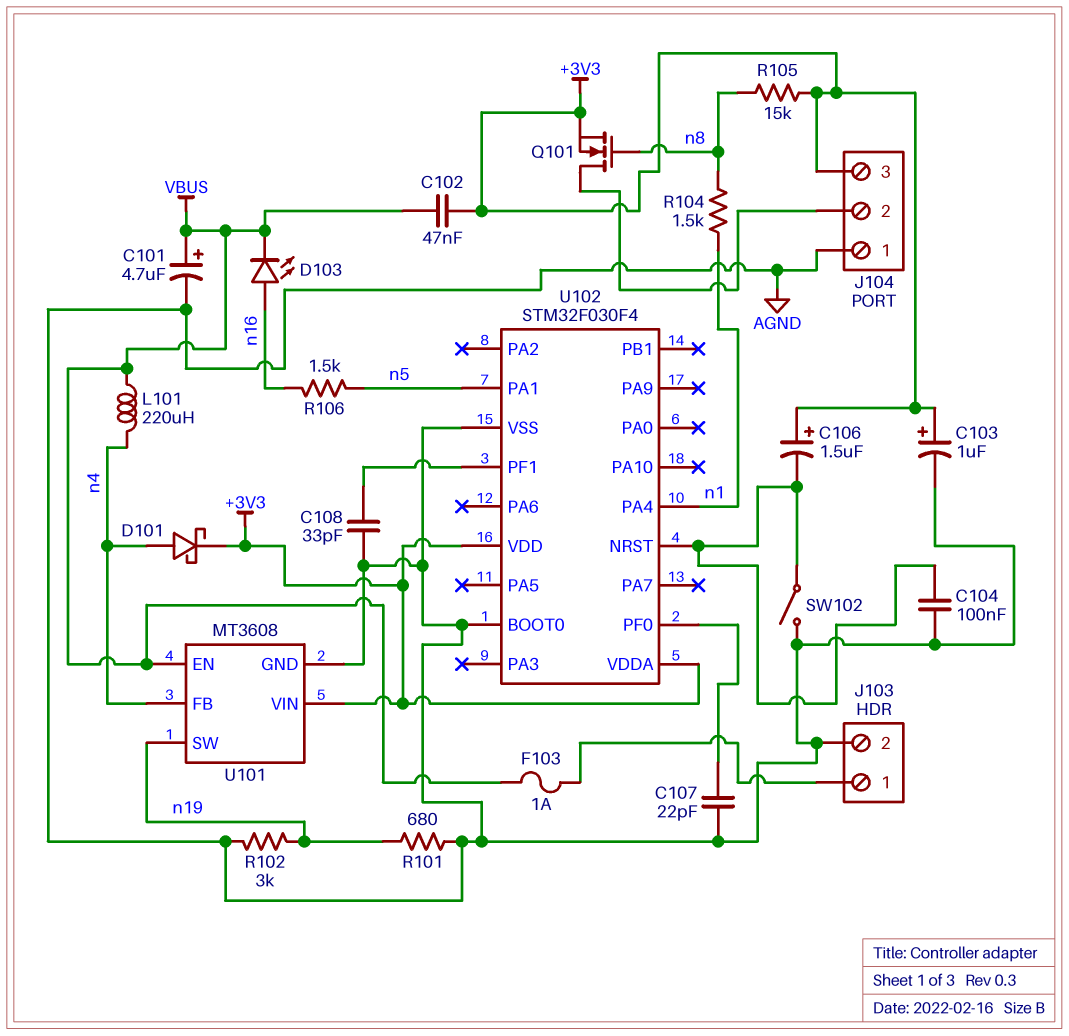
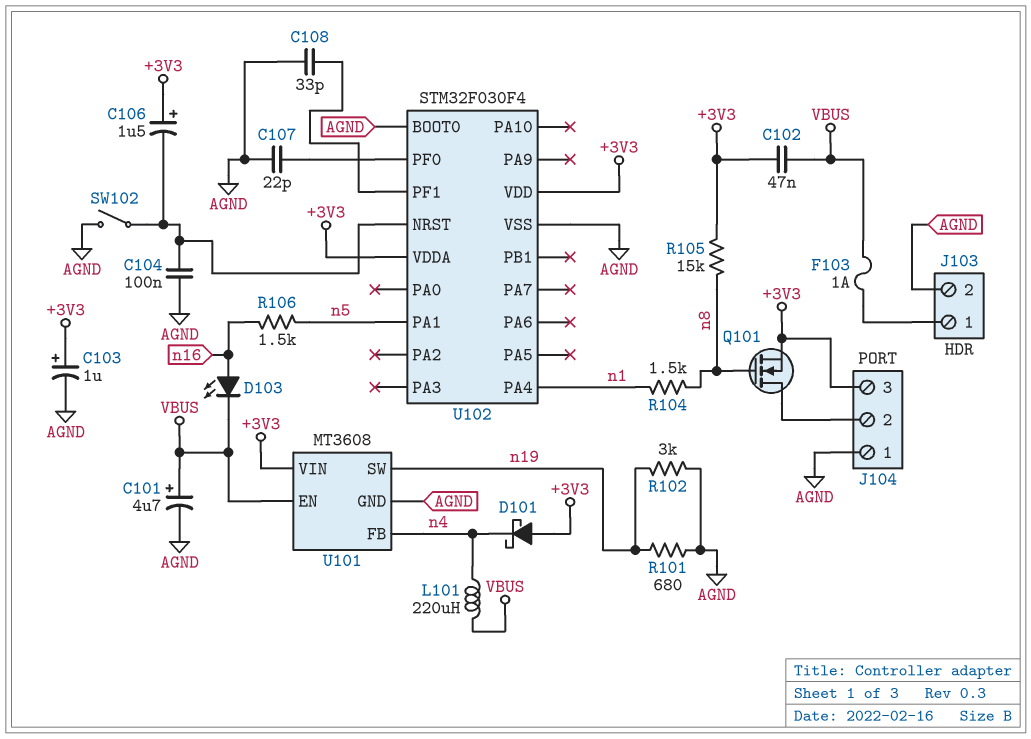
D101: schottky (A n4, K +3V3) -> schottky (A +3V3, K n4)

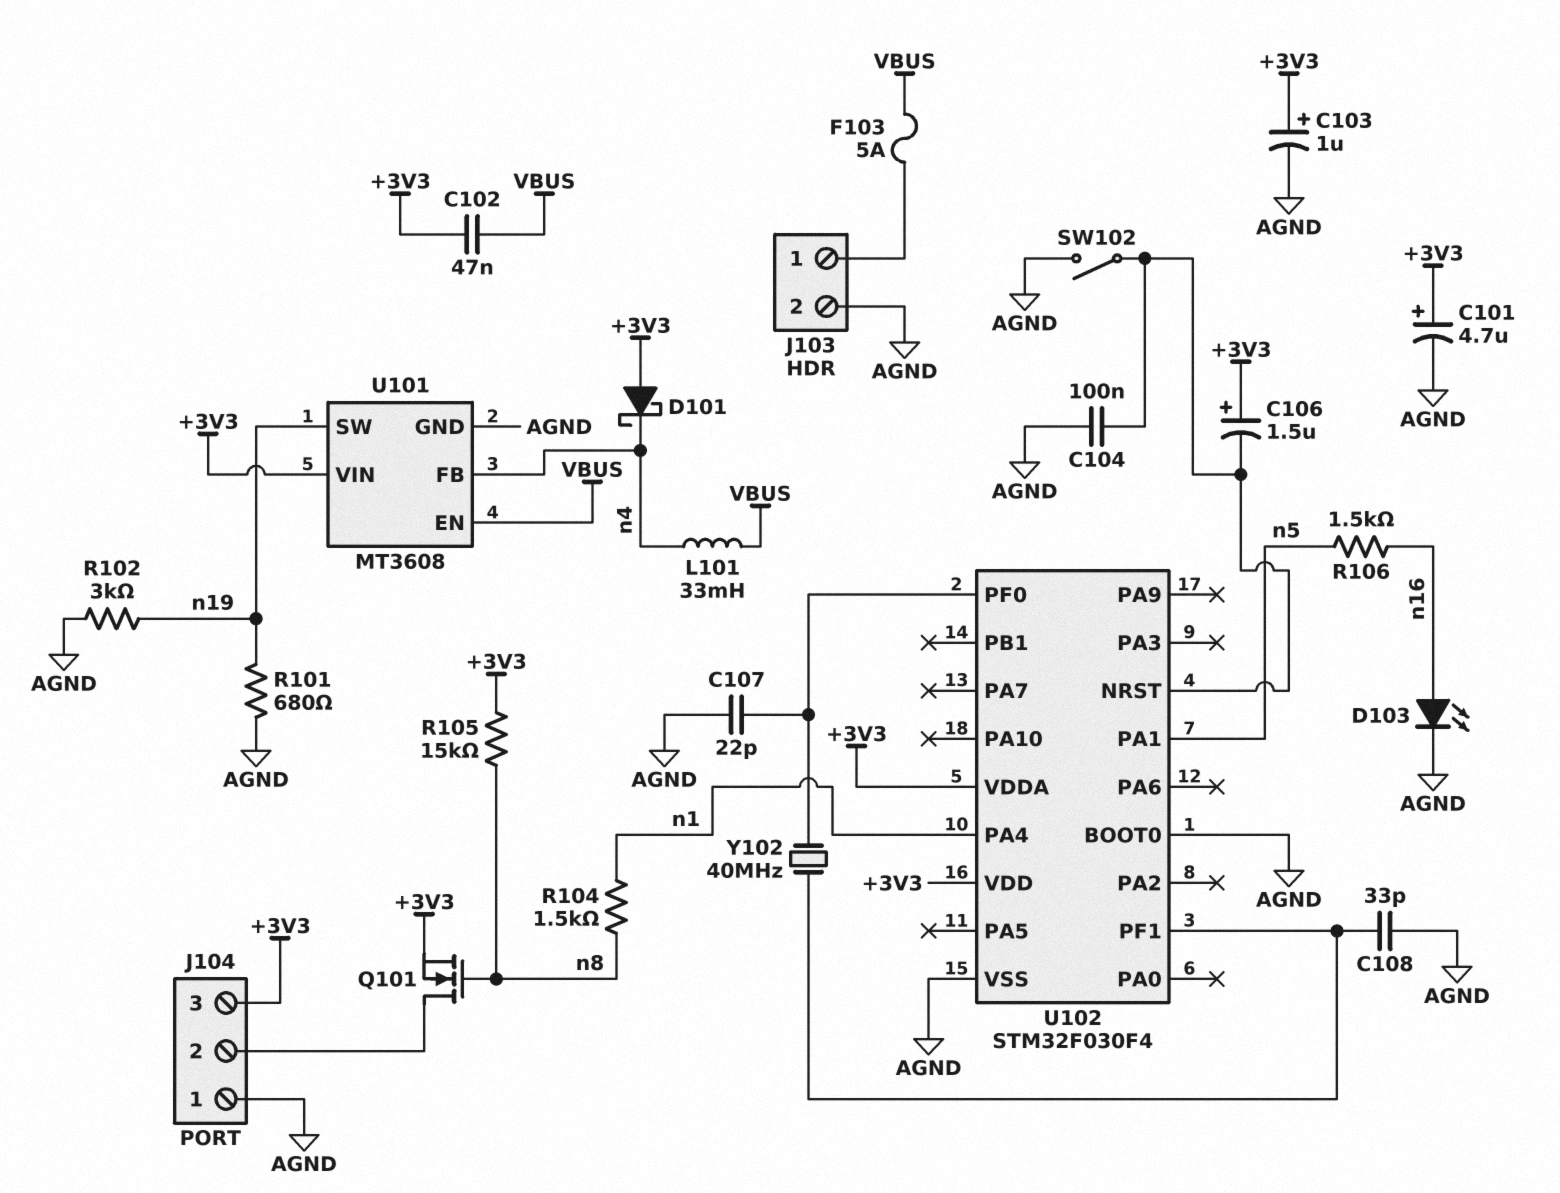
C101: 4.7uF (plus VBUS, minus AGND) -> 4.7uF (plus +3V3, minus AGND)
D103: LED (A n16, K VBUS) -> LED (A n16, K AGND)
F103: 1A (J103/1, VBUS) -> 5A (J103/1, VBUS)
L101: 220uH (VBUS, n4) -> 33mH (VBUS, n4)
Y102: none -> 40MHz (U102/PF0, U102/PF1)

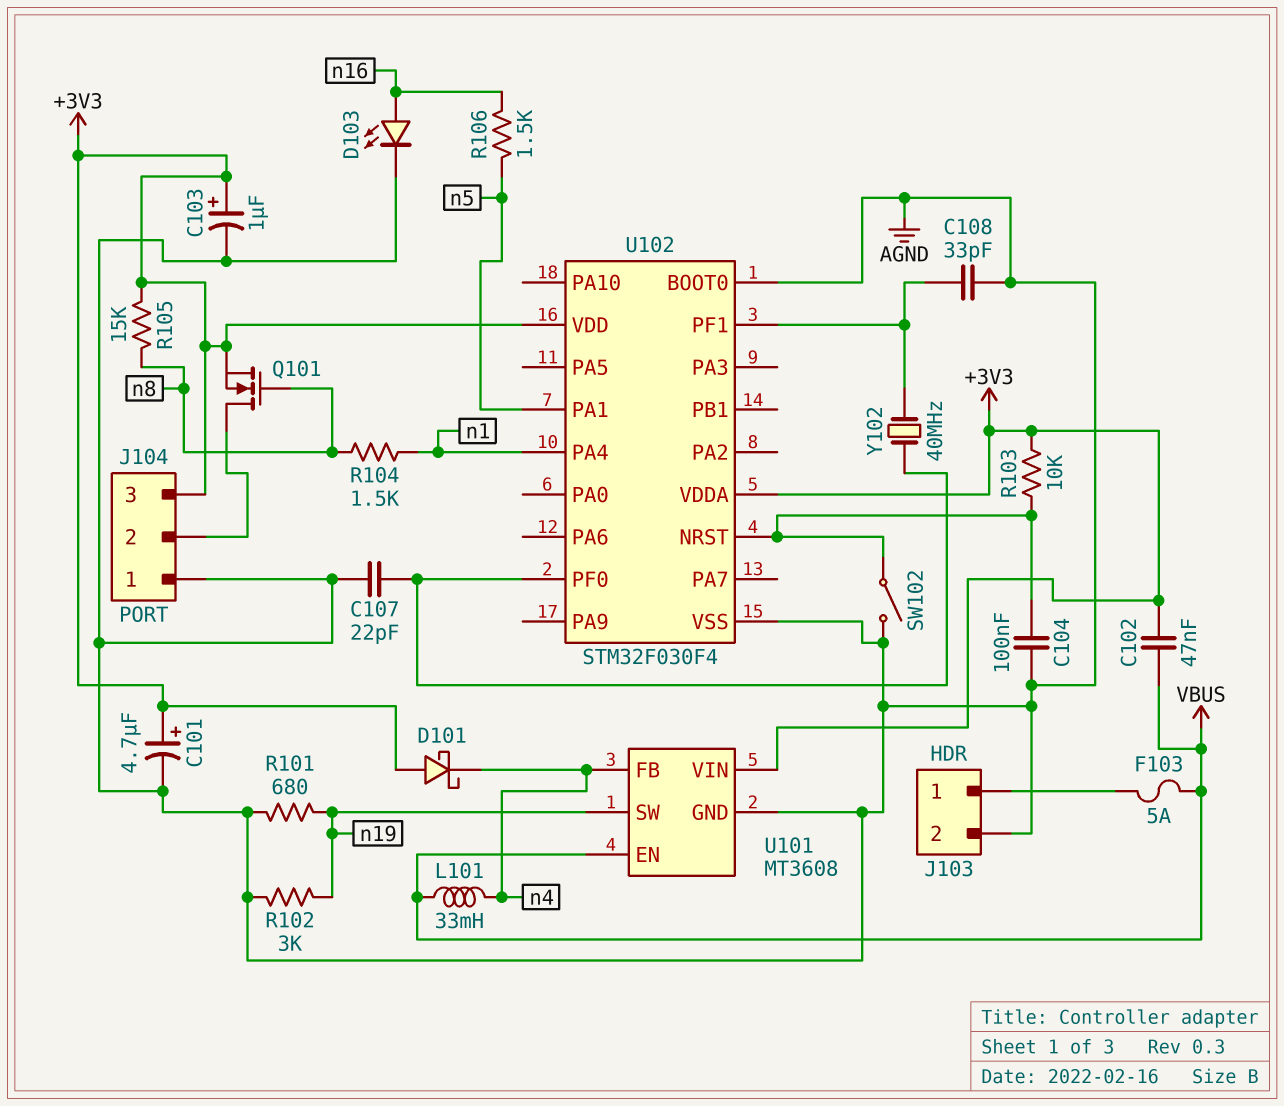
C106: 1.5uF (plus +3V3, minus U102/NRST) -> none
R103: none -> 10k (+3V3, U102/NRST)

